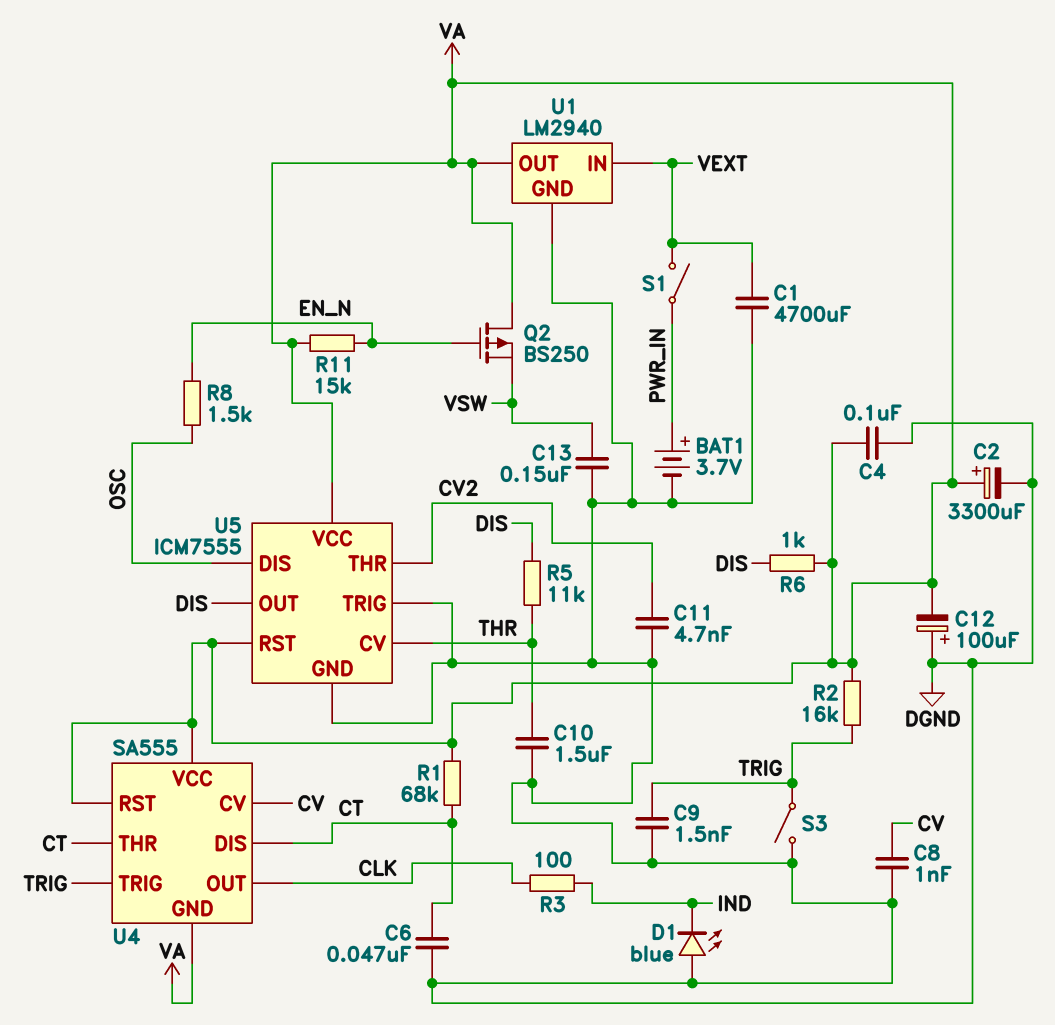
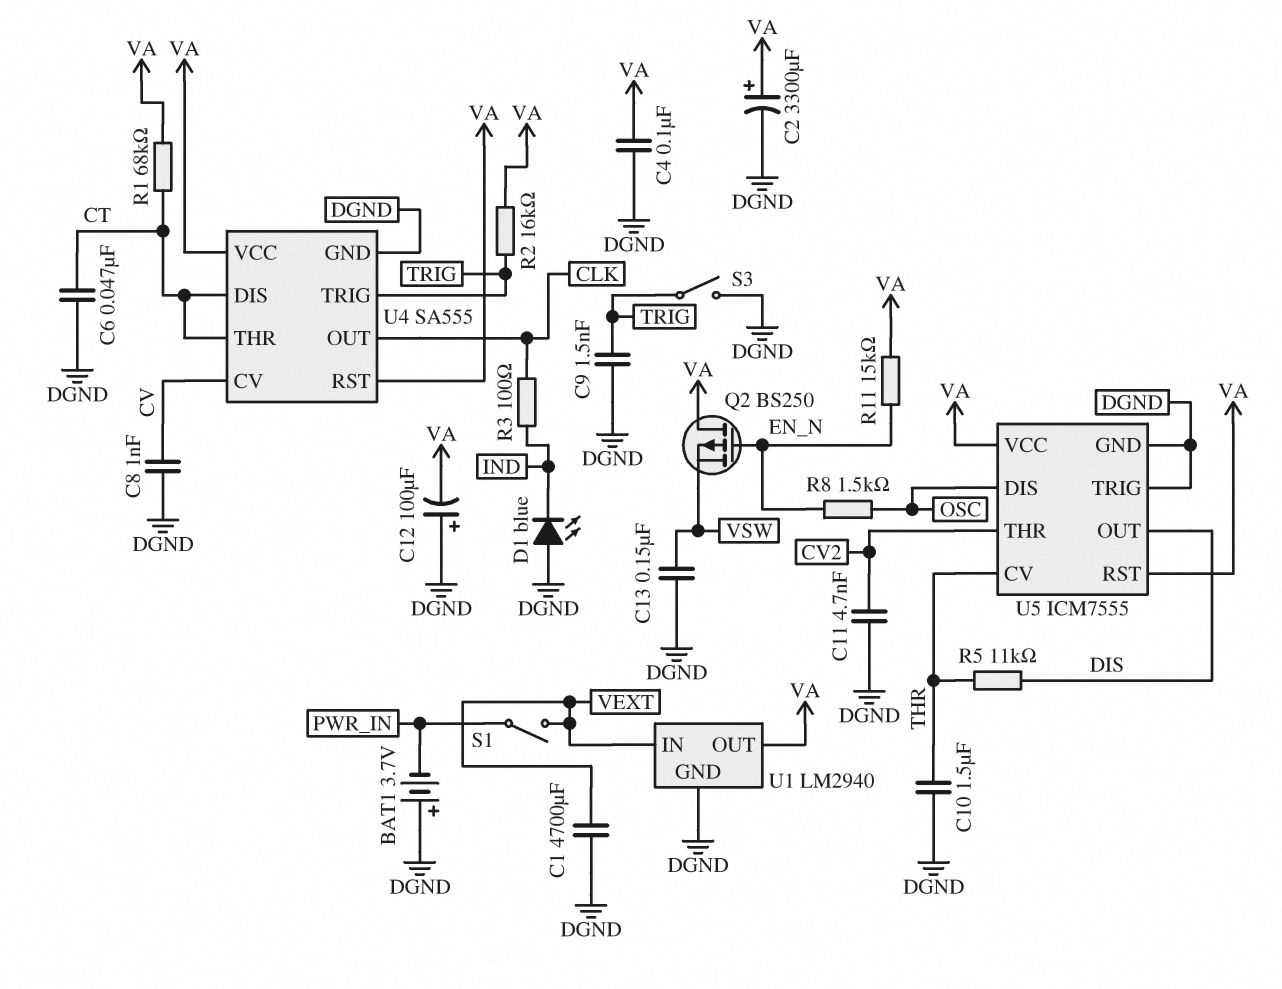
BAT1: 3.7V (plus PWR_IN, minus DGND) -> 3.7V (plus DGND, minus PWR_IN)
R6: 1k (DIS, VA) -> none
U4 pin GND: VA -> DGND

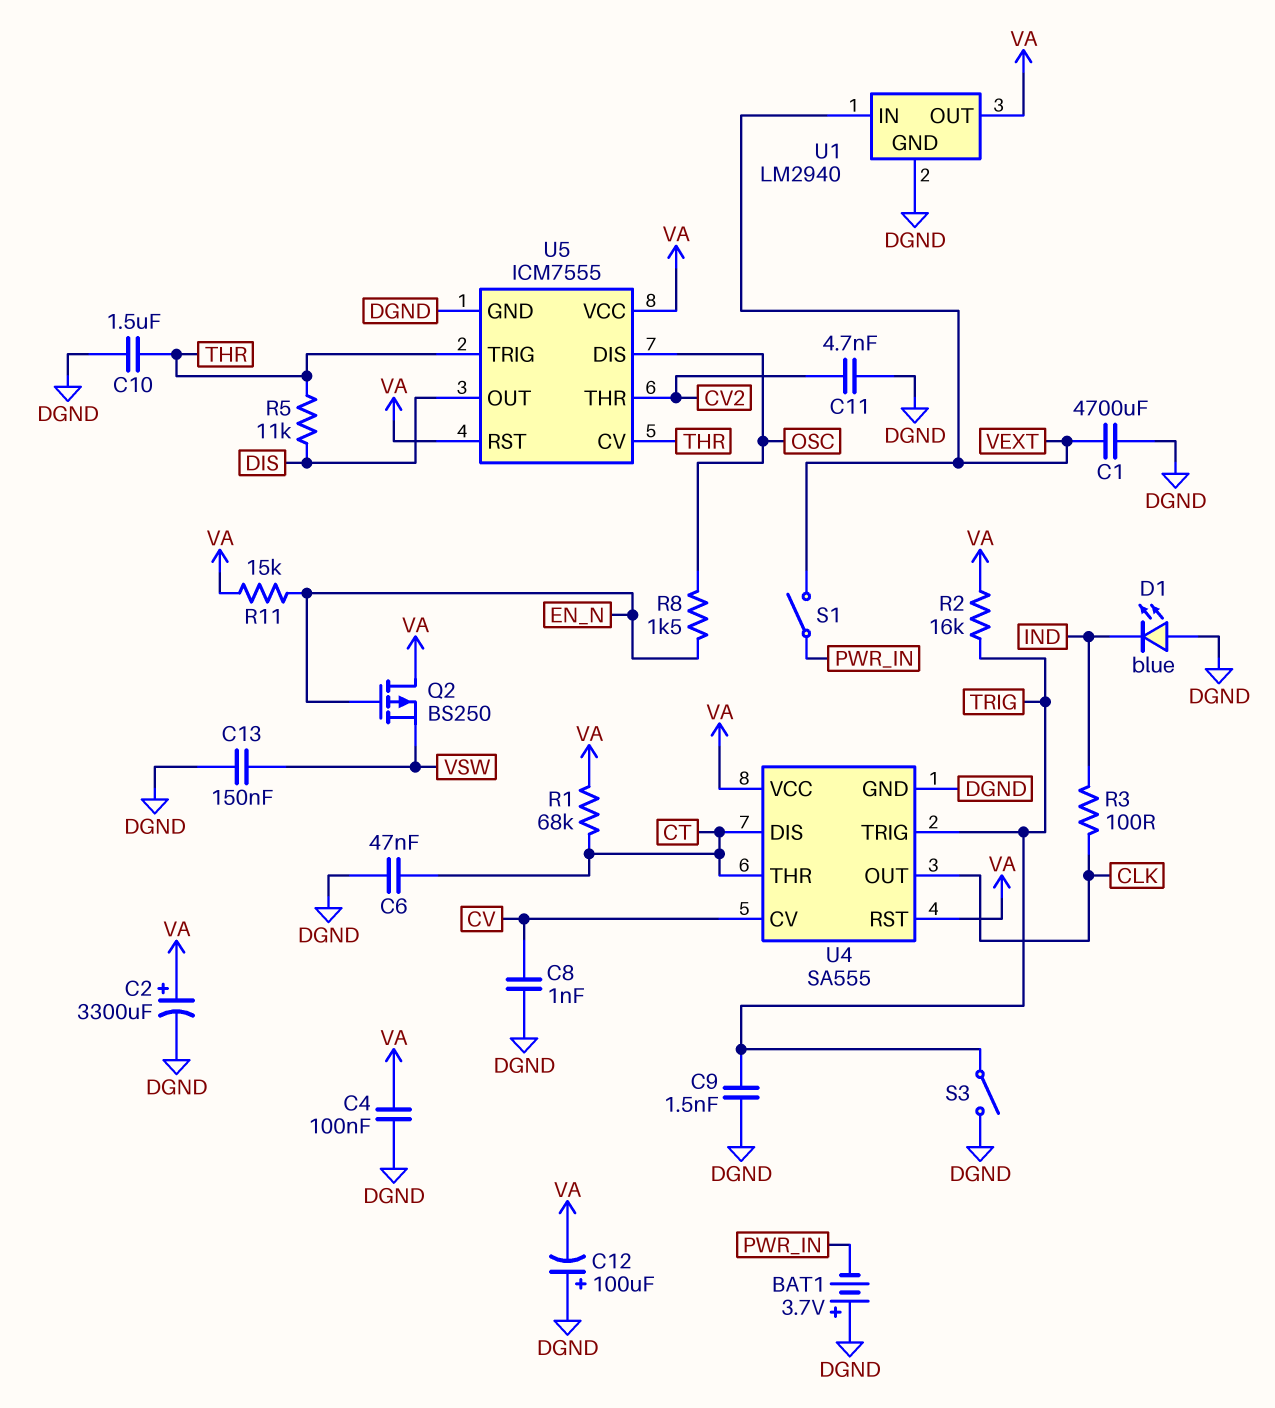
U5 pin TRIG: DGND -> THR

